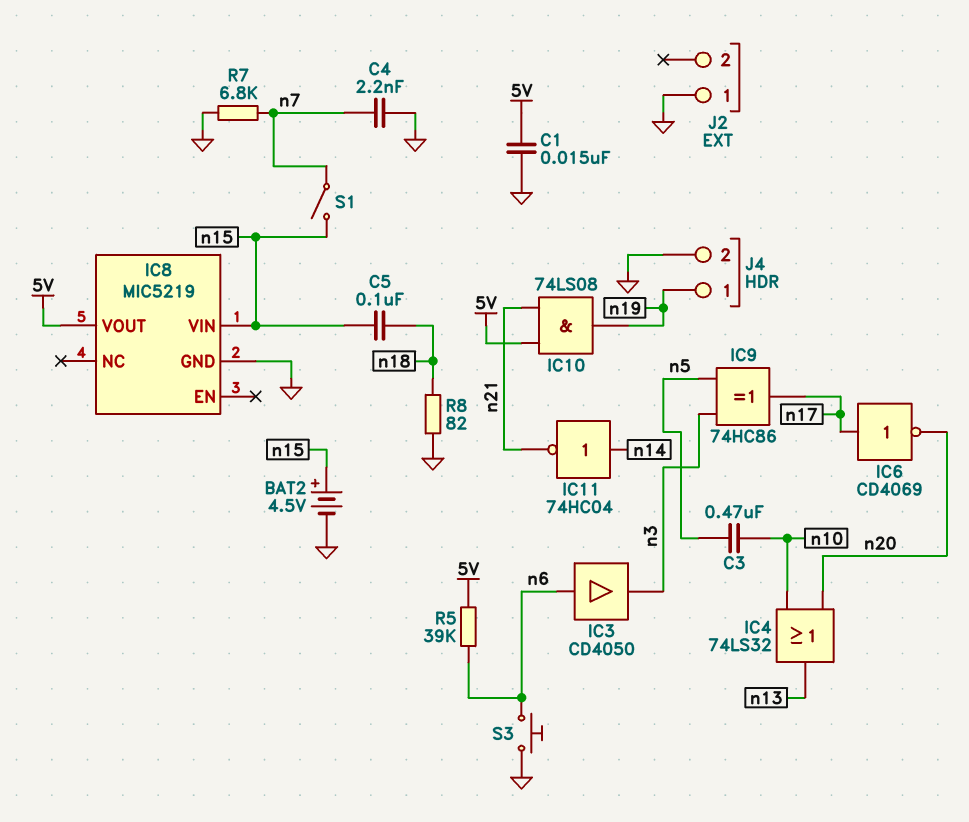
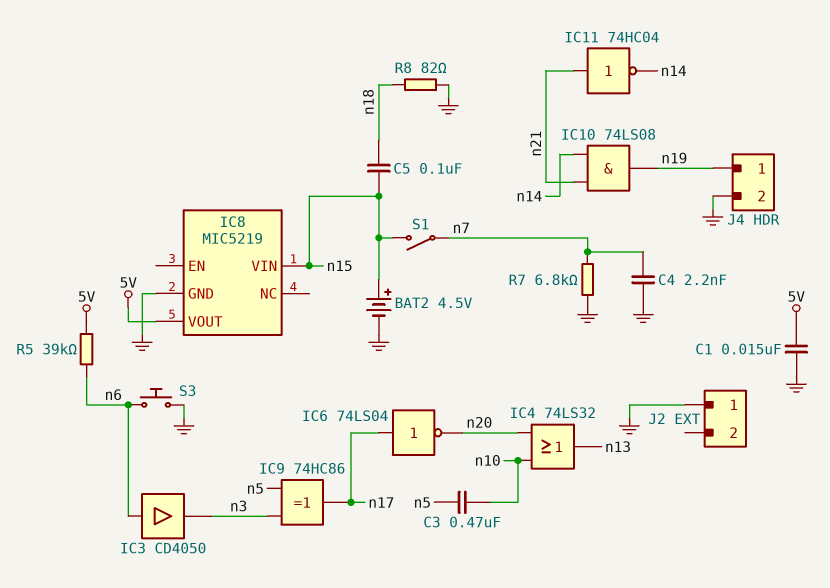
IC6: NOT CD4069 (in n17, out n20) -> NOT 74LS04 (in n17, out n20)
IC10: AND 74LS08 (in 5V, in n21, out n19) -> AND 74LS08 (in n14, in n21, out n19)
IC11: NOT 74HC04 (in n14, out n21) -> NOT 74HC04 (in n21, out n14)

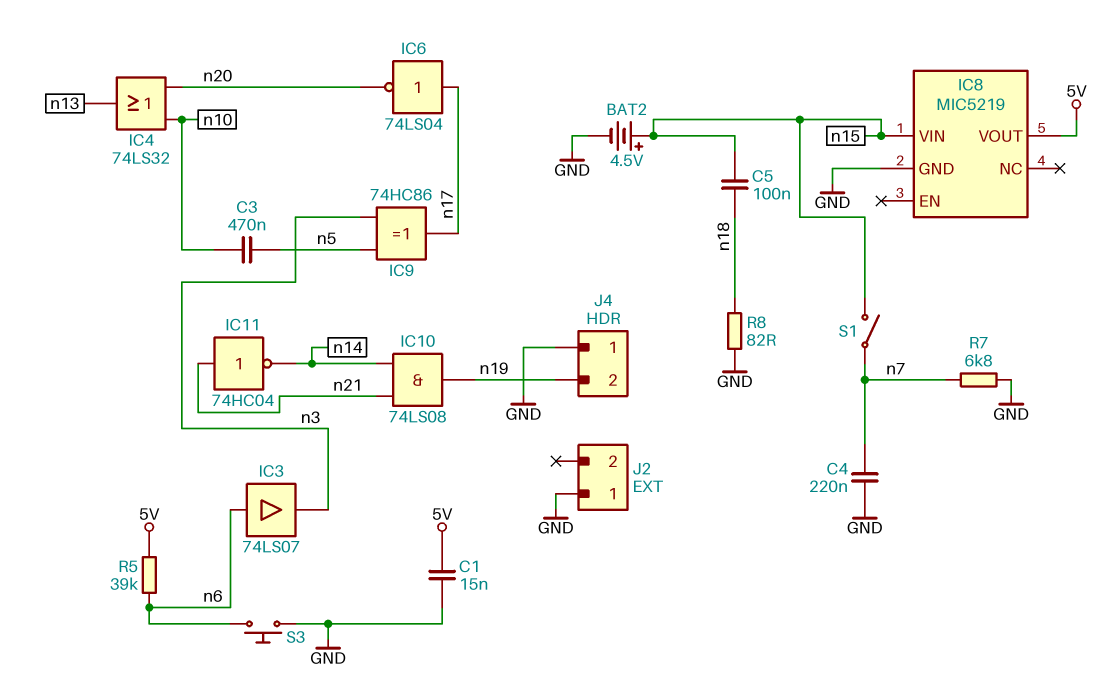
C4: 2.2nF (GND, n7) -> 220nF (GND, n7)
IC3: buffer CD4050 (in n6, out n3) -> buffer 74LS07 (in n6, out n3)
J4 pin 1: n19 -> GND
J4 pin 2: GND -> n19

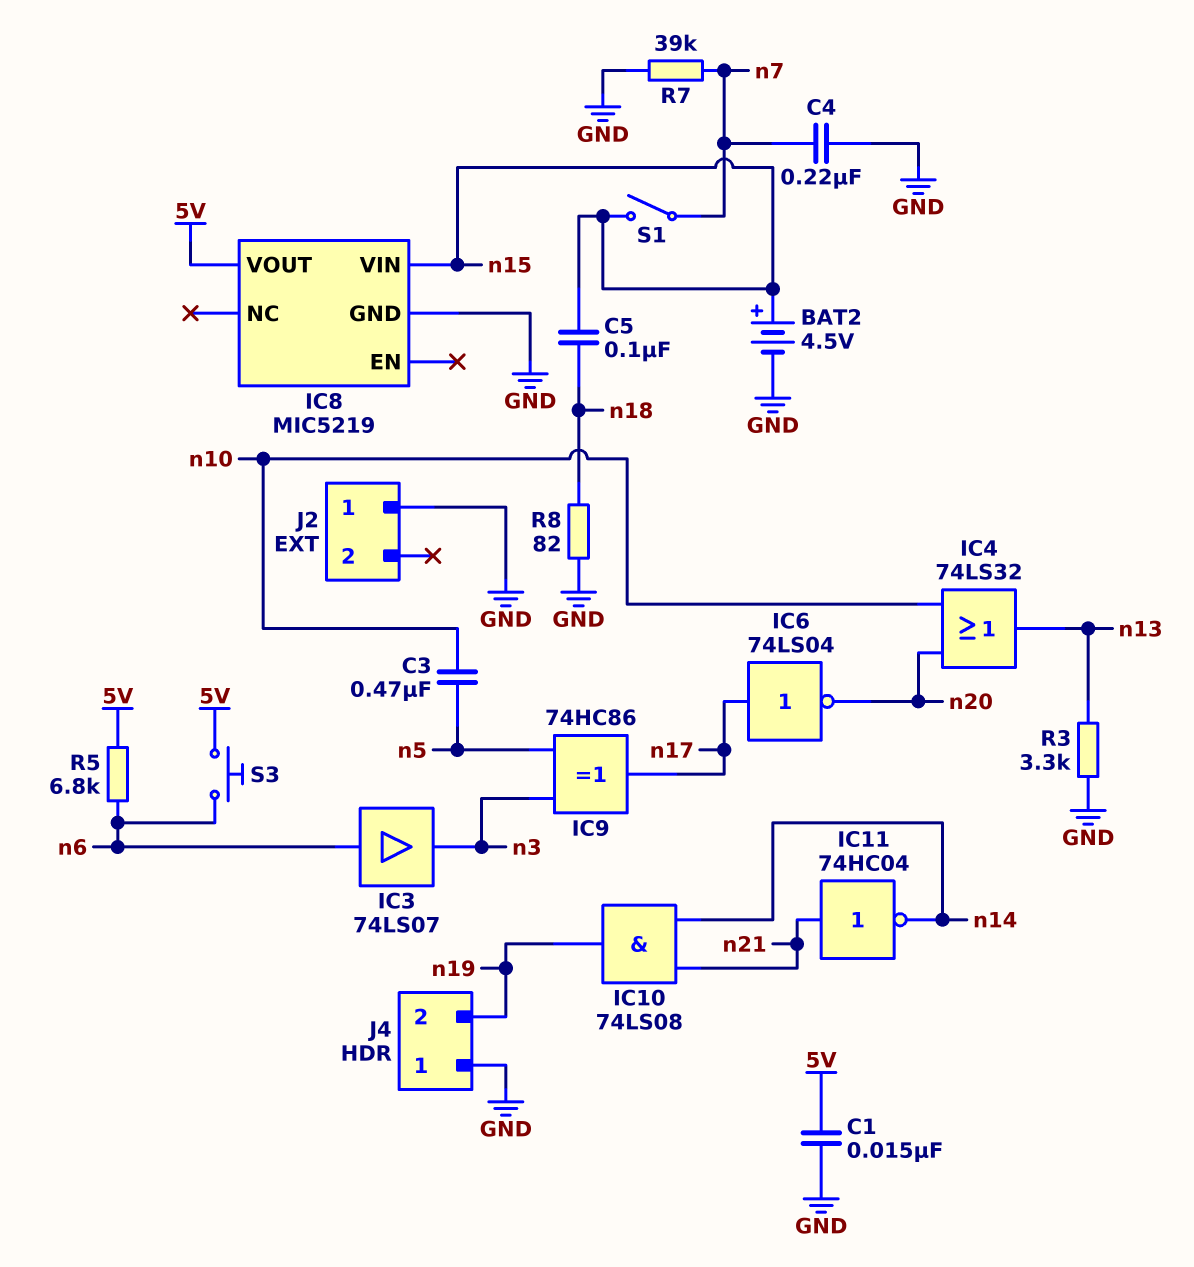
R3: none -> 3.3k (GND, n13)
R5: 39k (5V, n6) -> 6.8k (5V, n6)
R7: 6.8k (GND, n7) -> 39k (GND, n7)
S3: button (GND, n6) -> button (5V, n6)

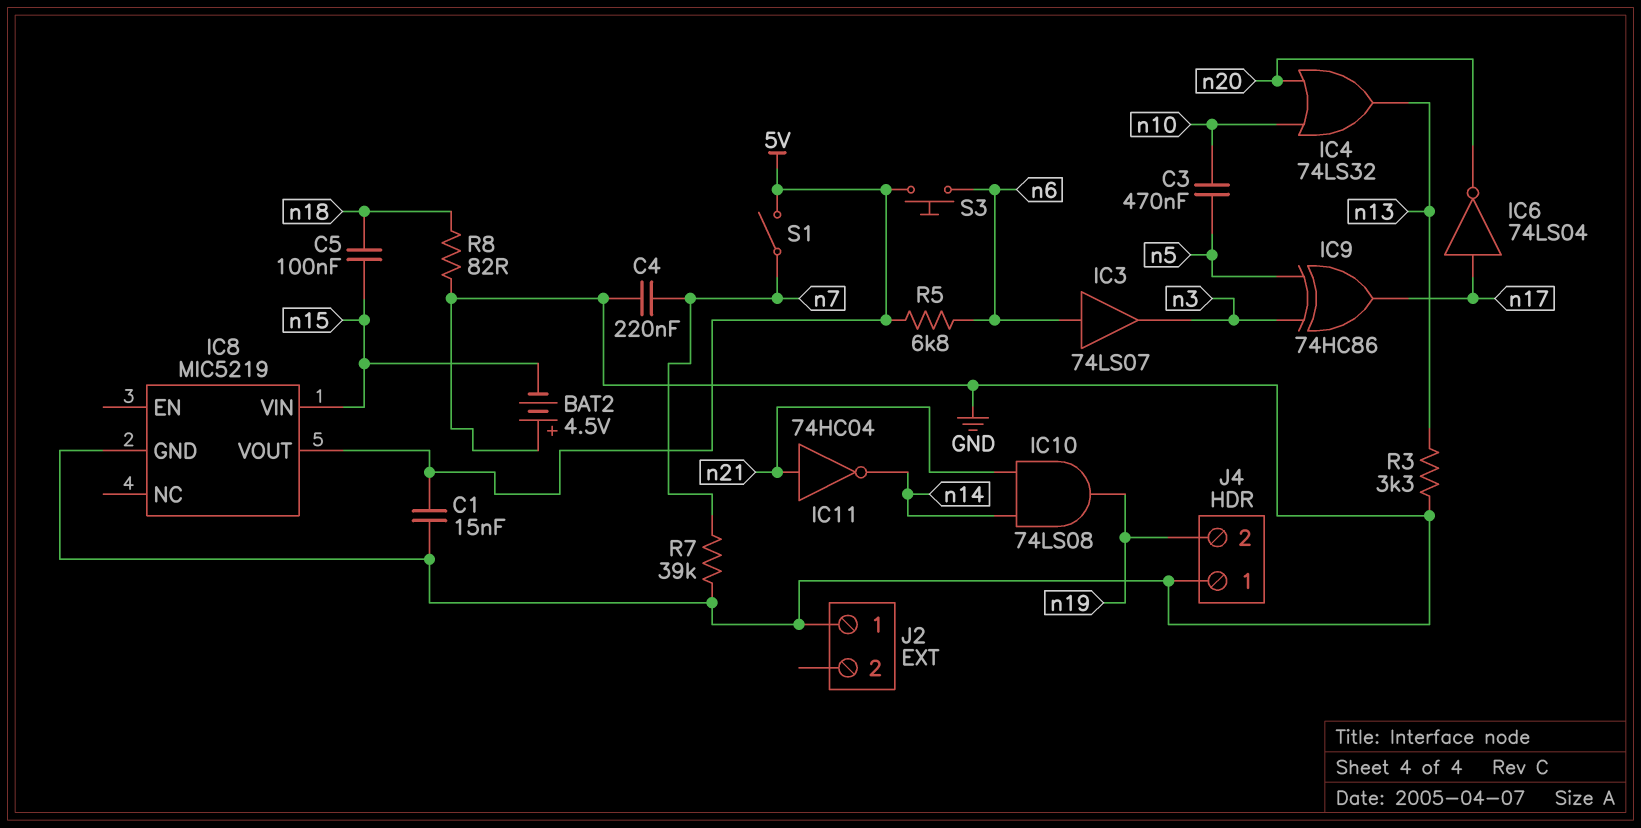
BAT2: 4.5V (plus n15, minus GND) -> 4.5V (plus GND, minus n15)
S1: switch (n7, n15) -> switch (5V, n7)

